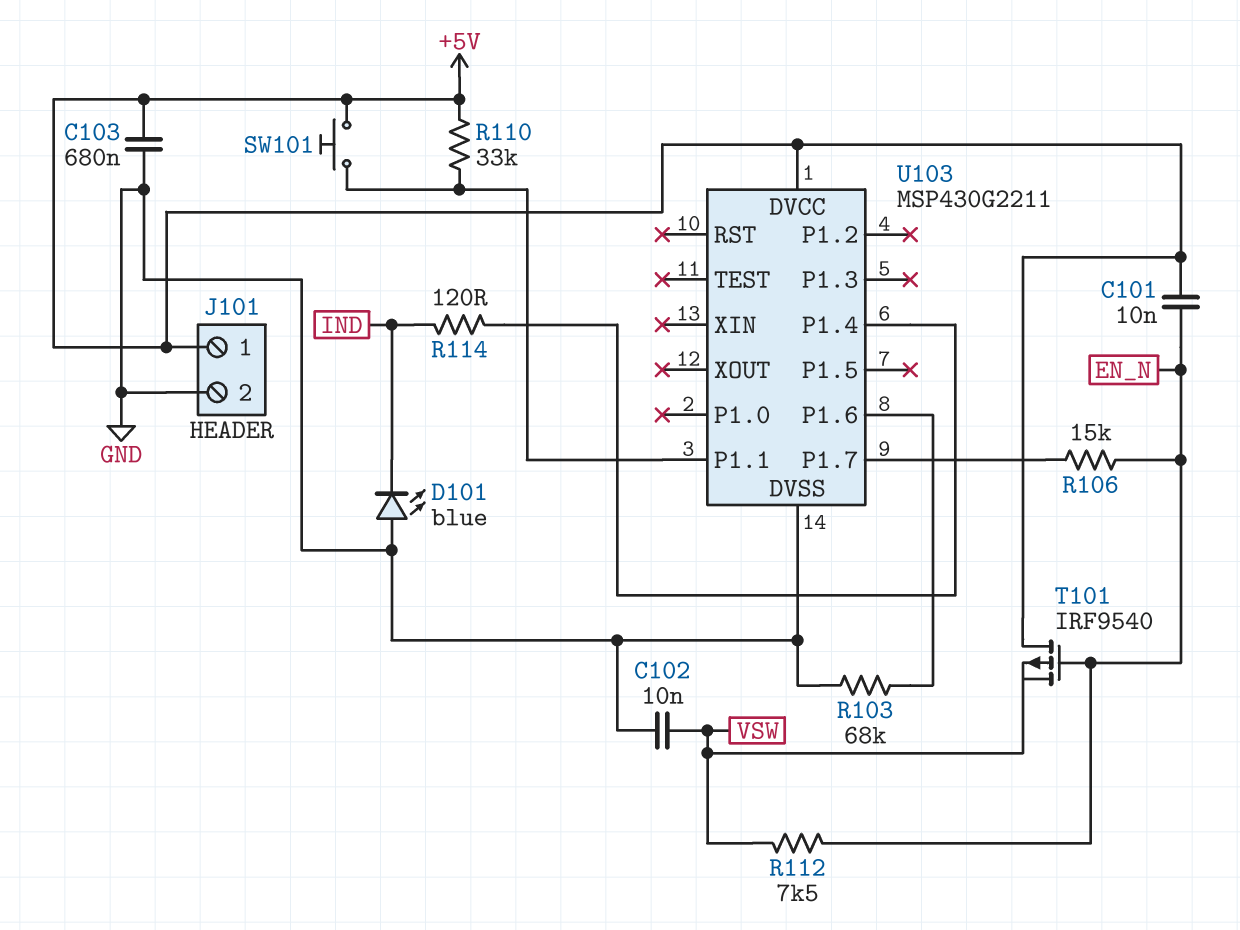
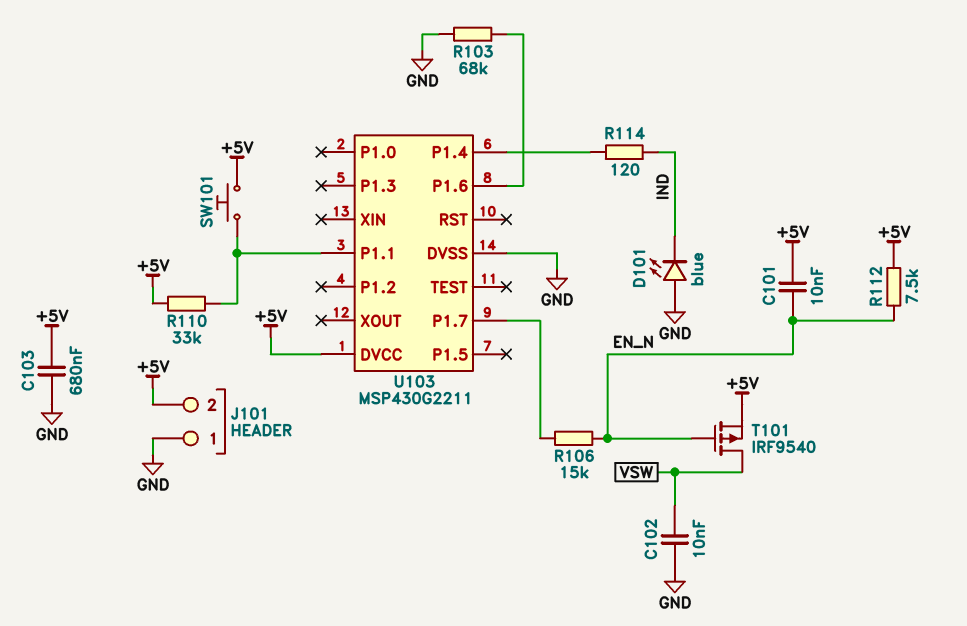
J101 pin 1: +5V -> GND
J101 pin 2: GND -> +5V
R112: 7.5k (EN_N, VSW) -> 7.5k (+5V, EN_N)
T101: PMOS IRF9540 (G EN_N, D +5V, S VSW) -> PMOS IRF9540 (G EN_N, D VSW, S +5V)

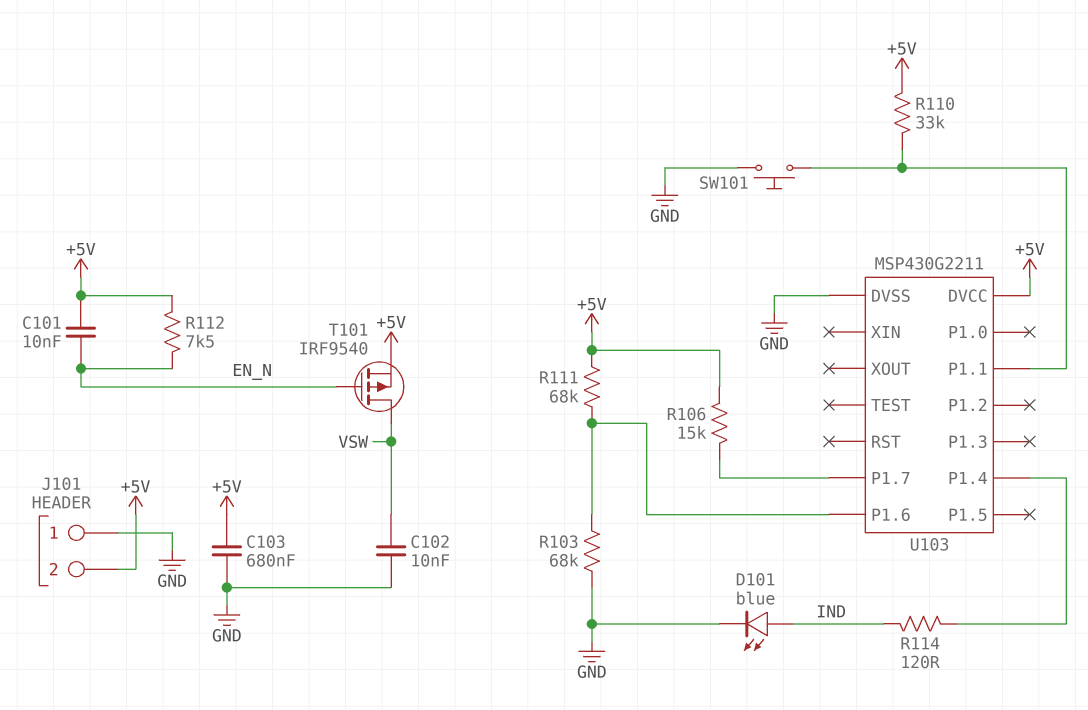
D101: LED blue (A GND, K IND) -> LED blue (A IND, K GND)
R106: 15k (EN_N, U103/P1.7) -> 15k (+5V, U103/P1.7)
R111: none -> 68k (+5V, U103/P1.6)
SW101: button (+5V, U103/P1.1) -> button (GND, U103/P1.1)

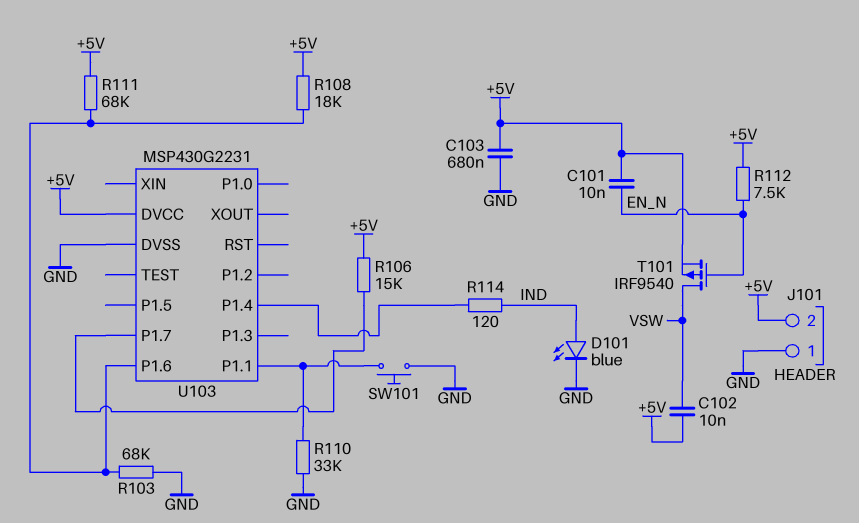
C102: 10nF (GND, VSW) -> 10nF (+5V, VSW)
R108: none -> 18k (+5V, U103/P1.6)
R110: 33k (+5V, U103/P1.1) -> 33k (GND, U103/P1.1)
U103: MSP430G2211 -> MSP430G2231

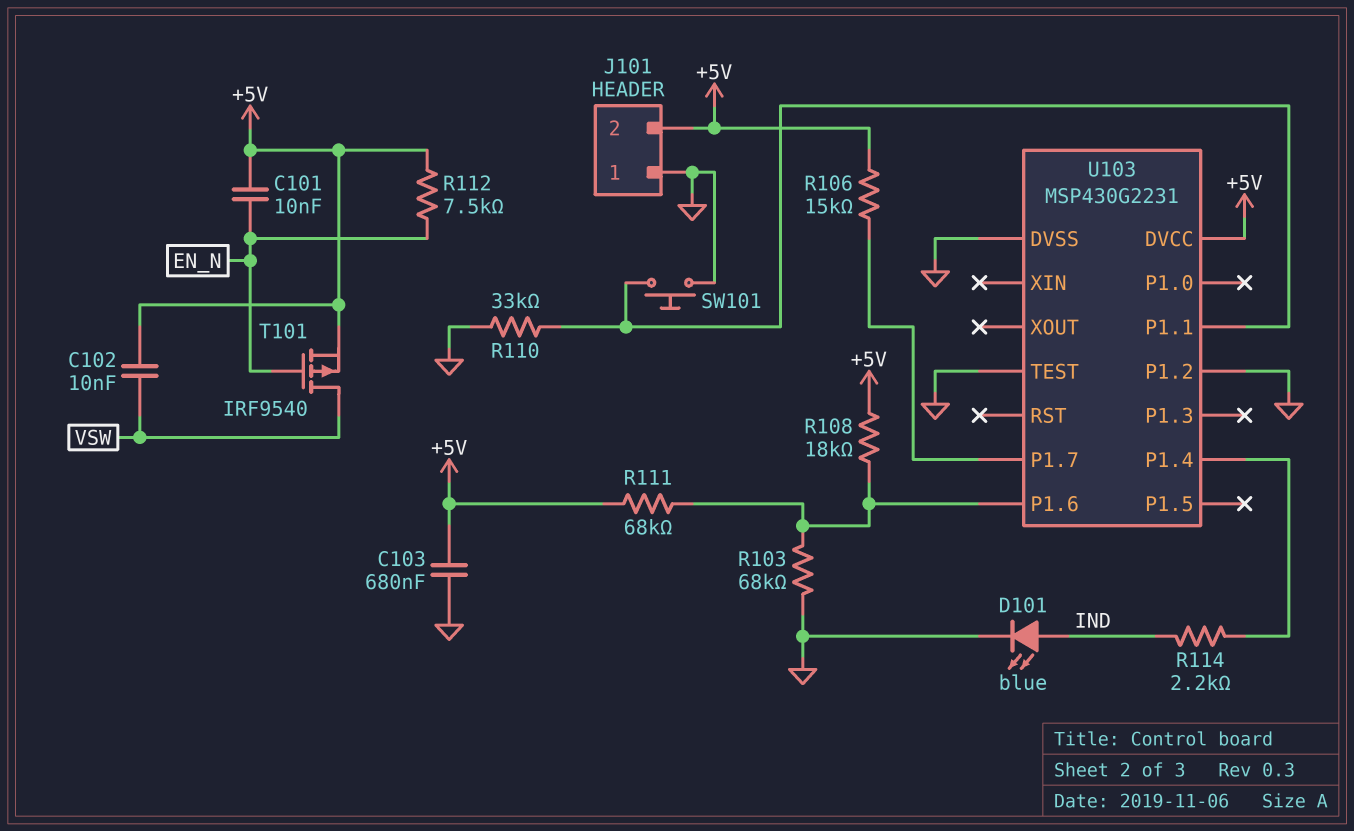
R114: 120 (IND, U103/P1.4) -> 2.2k (IND, U103/P1.4)
U103 pin P1.2: none -> GND
U103 pin TEST: none -> GND

